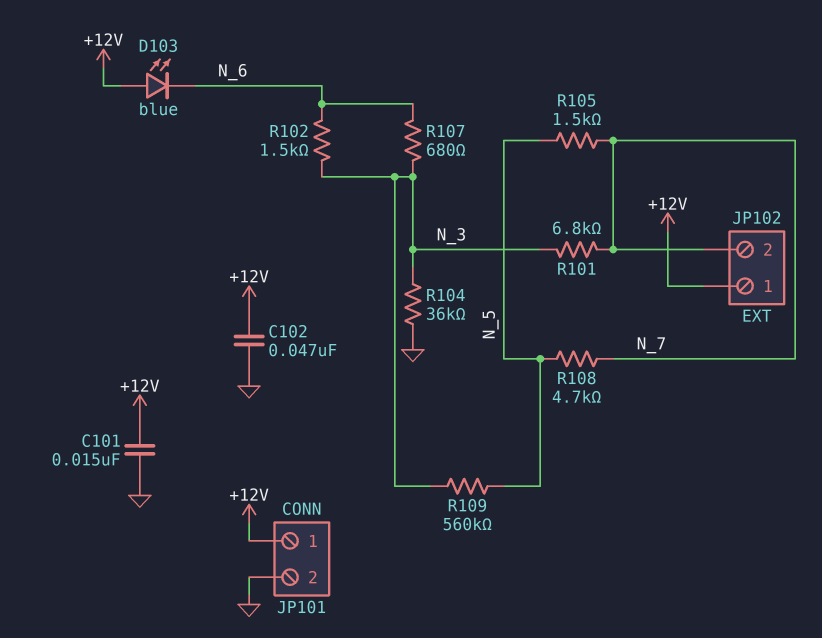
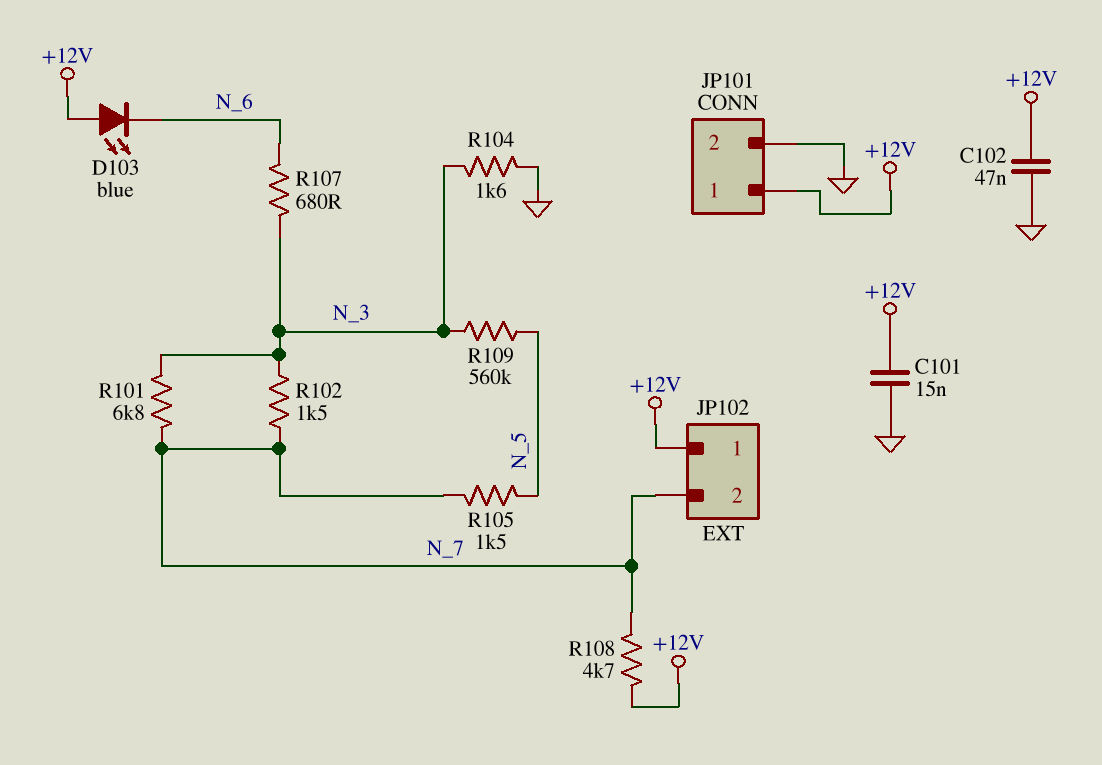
R102: 1.5k (N_3, N_6) -> 1.5k (N_3, N_7)
R104: 36k (GND, N_3) -> 1.6k (GND, N_3)
R108: 4.7k (N_5, N_7) -> 4.7k (+12V, N_7)

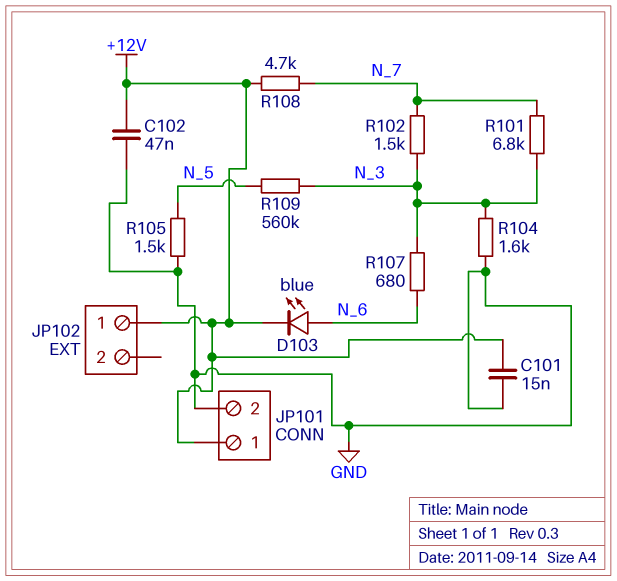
D103: LED blue (A +12V, K N_6) -> LED blue (A N_6, K +12V)
JP102 pin 2: N_7 -> none
R105: 1.5k (N_5, N_7) -> 1.5k (GND, N_5)

